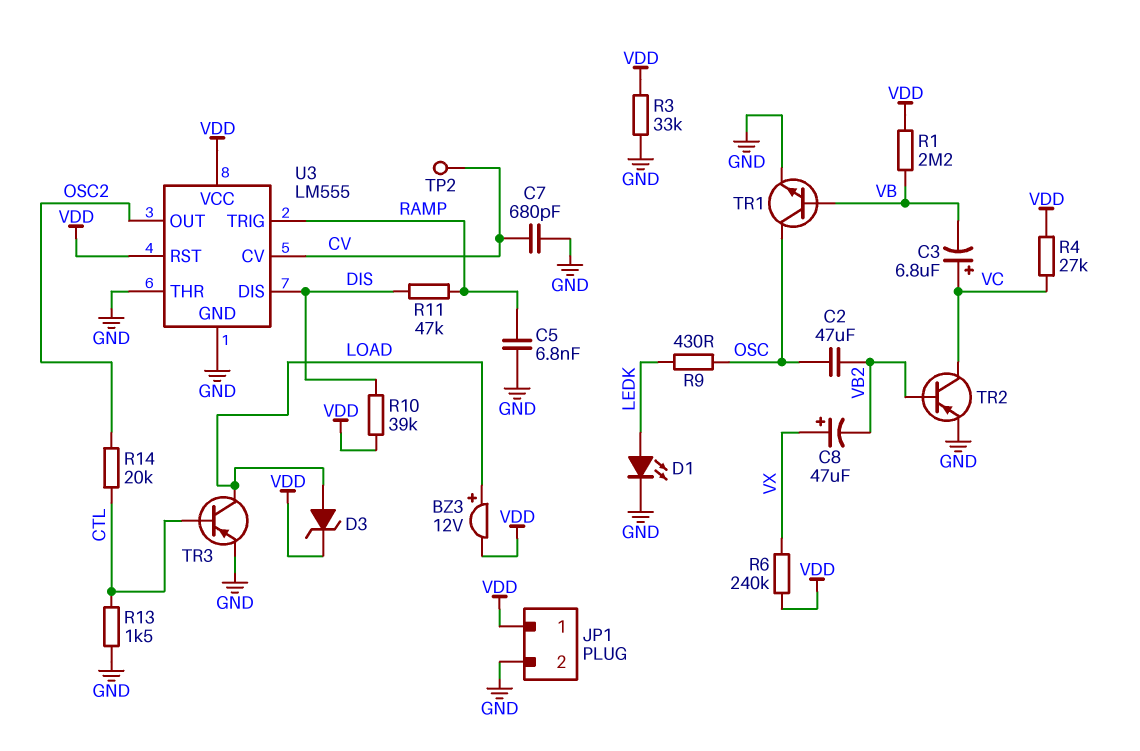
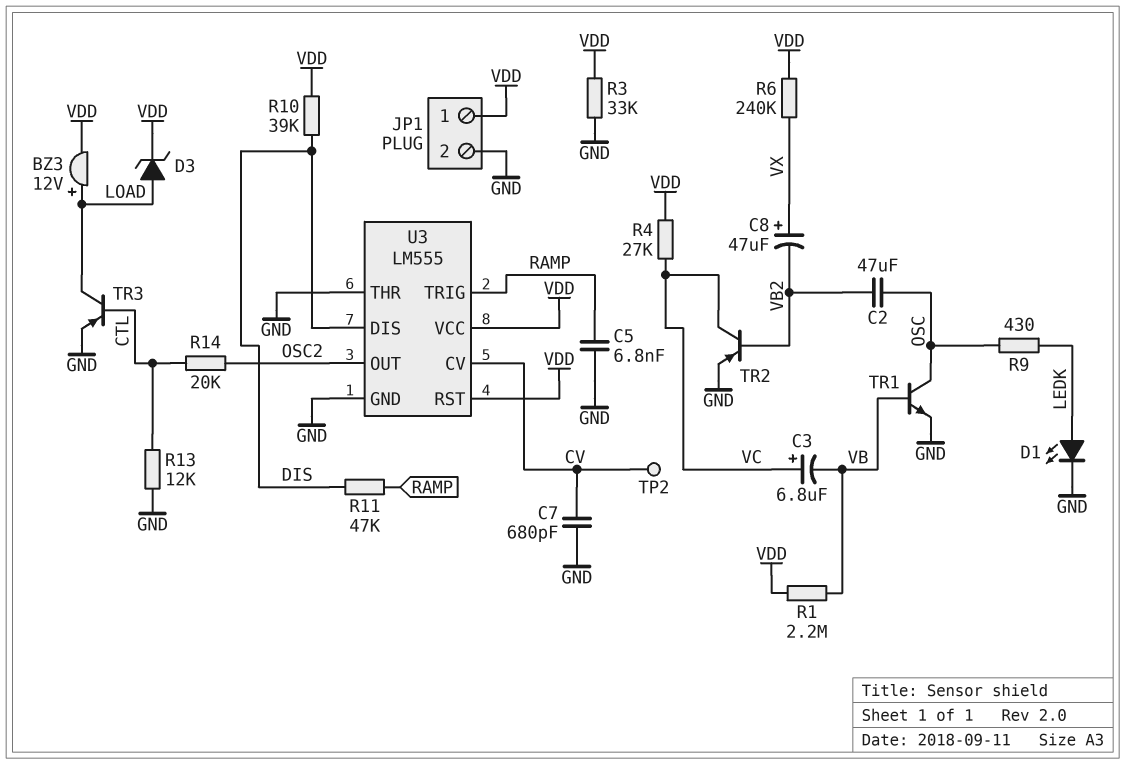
R13: 1.5k (CTL, GND) -> 12k (CTL, GND)

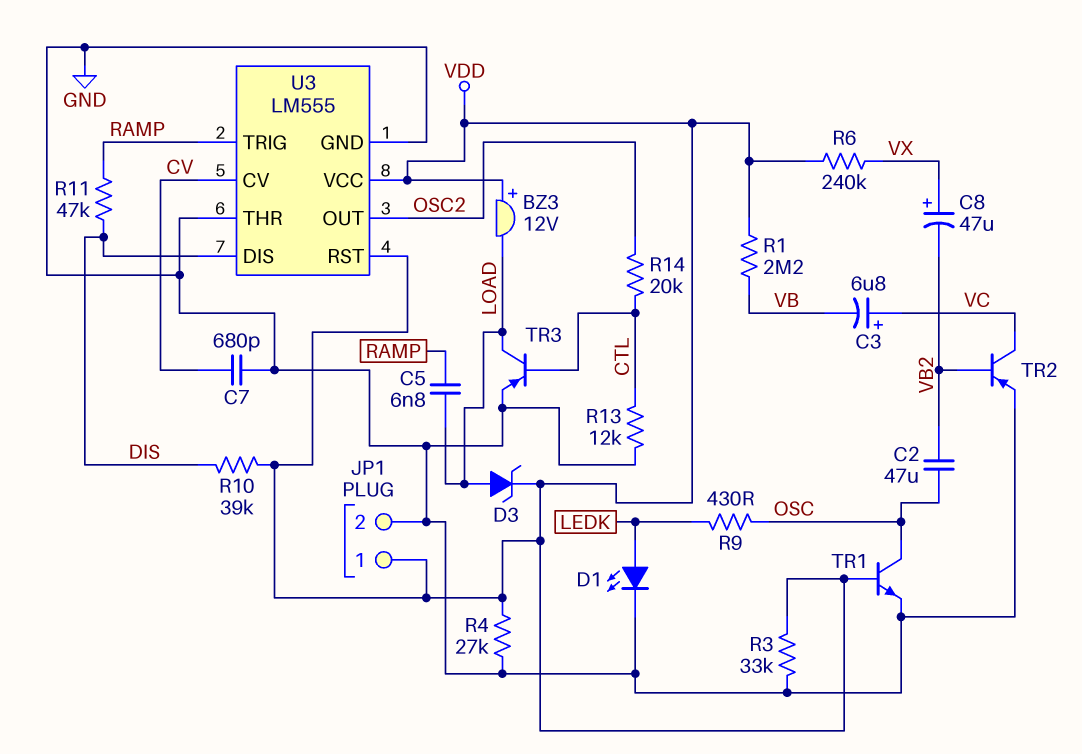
BZ3: buzzer 12V (plus LOAD, minus VDD) -> buzzer 12V (plus VDD, minus LOAD)
C5: 6.8nF (GND, RAMP) -> 6.8nF (LOAD, RAMP)
R4: 27k (VC, VDD) -> 27k (GND, VDD)
TP2: test point (CV) -> none
TR1: NPN (B VB, C OSC, E GND) -> NPN (B VDD, C OSC, E GND)

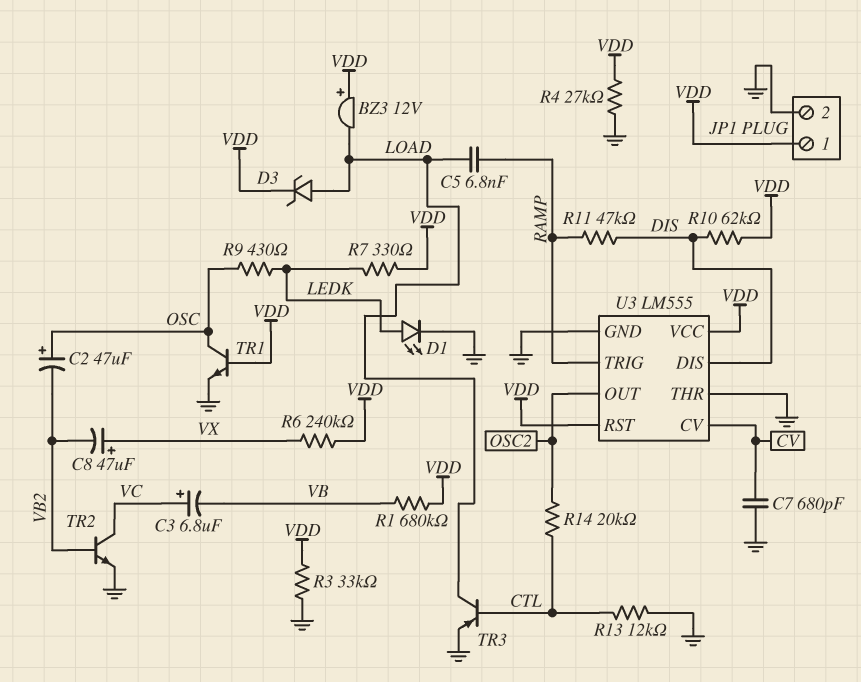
C2: 47uF (OSC, VB2) -> 47uF (plus OSC, minus VB2)
R1: 2.2M (VB, VDD) -> 680k (VB, VDD)
R7: none -> 330 (LEDK, VDD)
R10: 39k (DIS, VDD) -> 62k (DIS, VDD)
TR2: PNP (B VB2, C VC, E GND) -> NPN (B VB2, C VC, E GND)

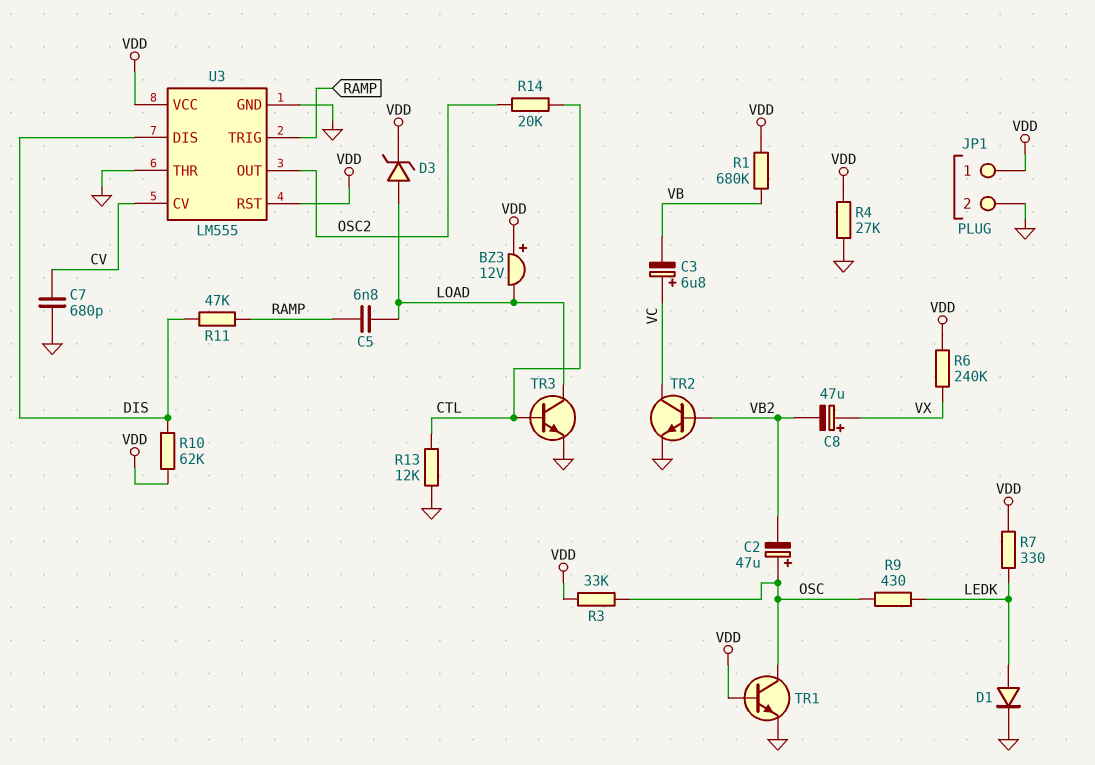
D1: LED (A LEDK, K GND) -> diode (A LEDK, K GND)
R3: 33k (GND, VDD) -> 33k (OSC, VDD)
TR3: PNP (B CTL, C LOAD, E GND) -> NPN (B CTL, C LOAD, E GND)

